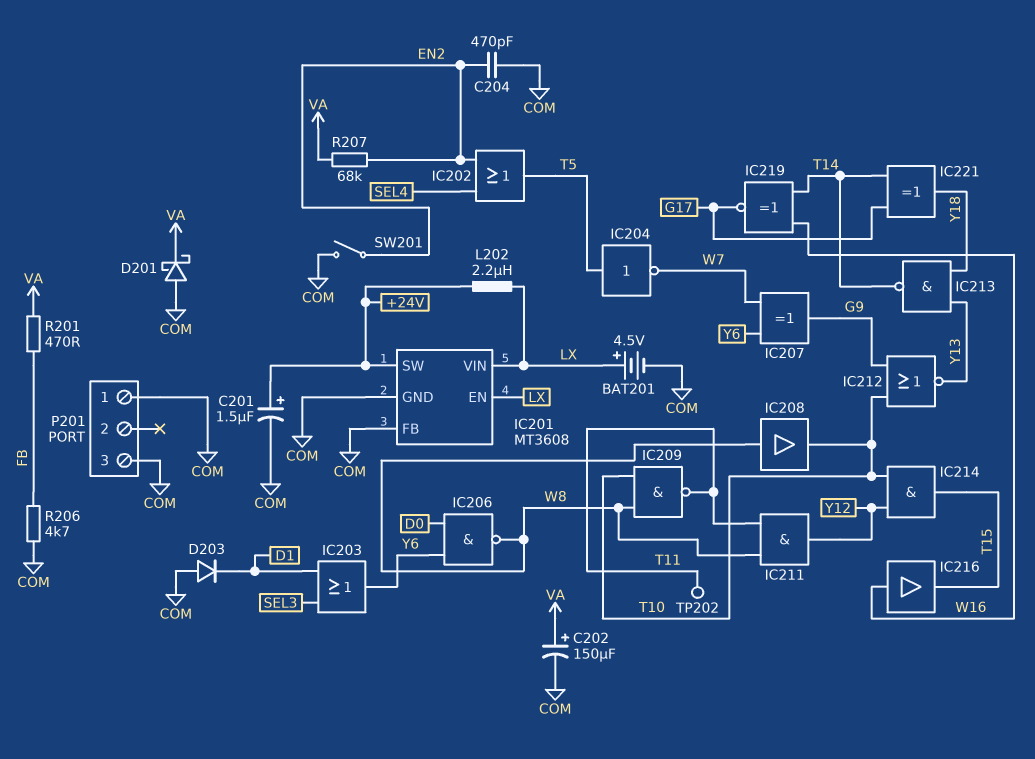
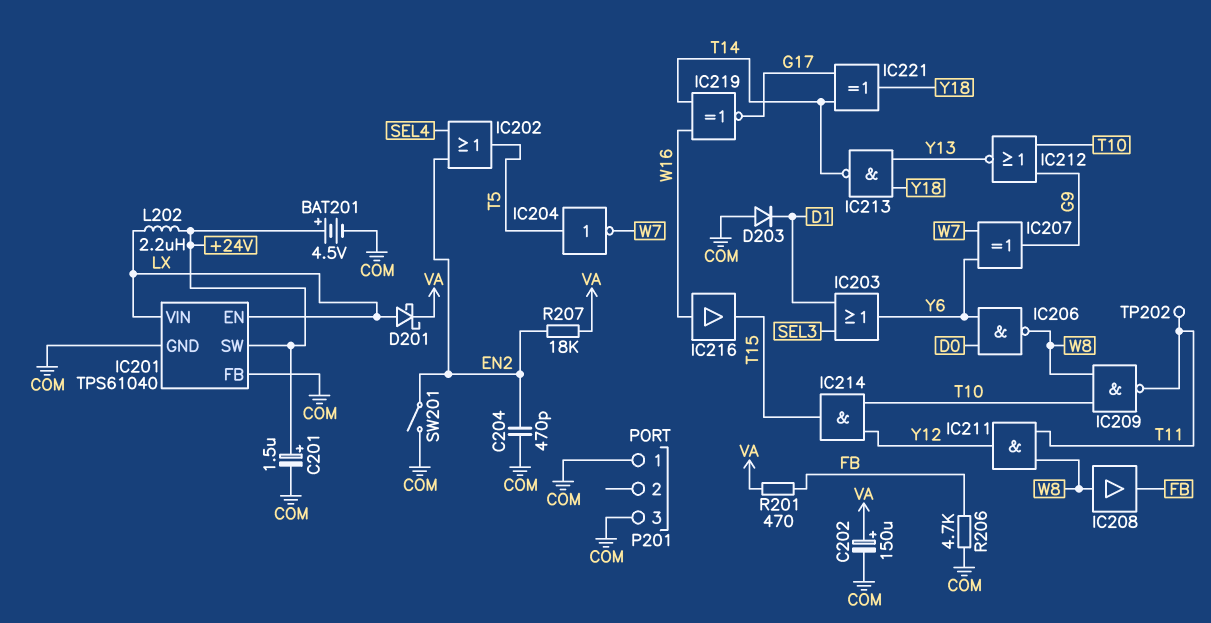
BAT201: 4.5V (plus LX, minus COM) -> 4.5V (plus +24V, minus COM)
D201: schottky (A COM, K VA) -> schottky (A LX, K VA)
IC201: MT3608 -> TPS61040
IC208: buffer (in W8, out T10) -> buffer (in W8, out FB)
R207: 68k (EN2, VA) -> 18k (EN2, VA)

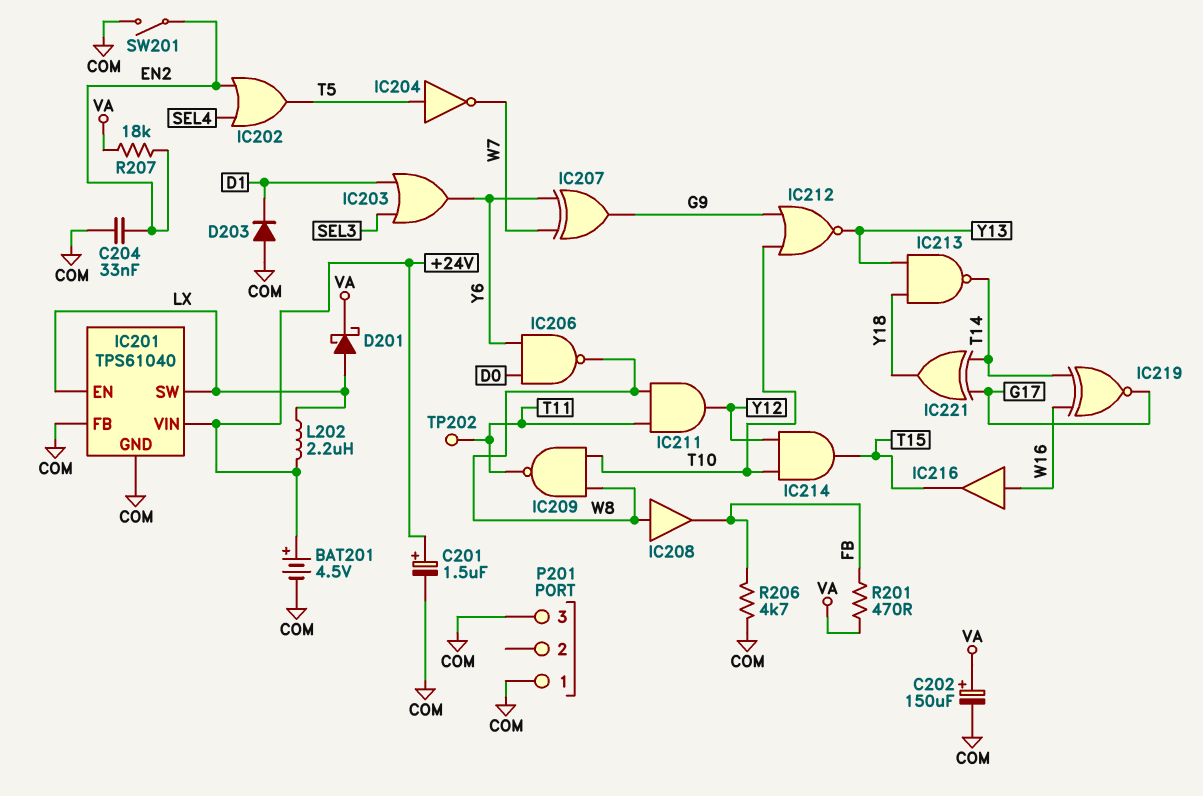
C204: 470pF (COM, EN2) -> 33nF (COM, EN2)
IC201 pin SW: +24V -> LX
IC201 pin VIN: LX -> +24V

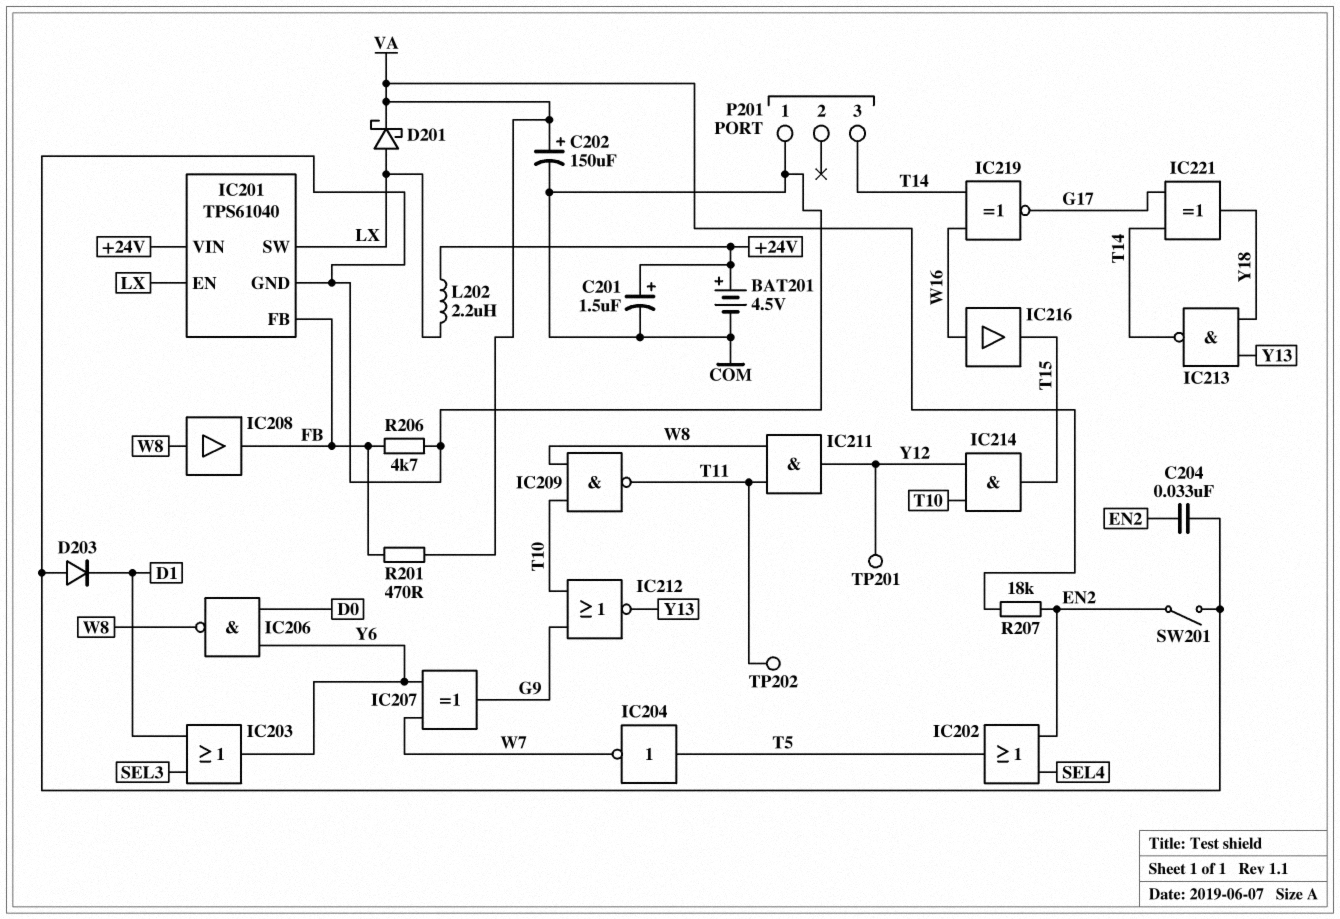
IC201 pin FB: COM -> FB
P201 pin 3: COM -> T14
TP201: none -> test point (Y12)

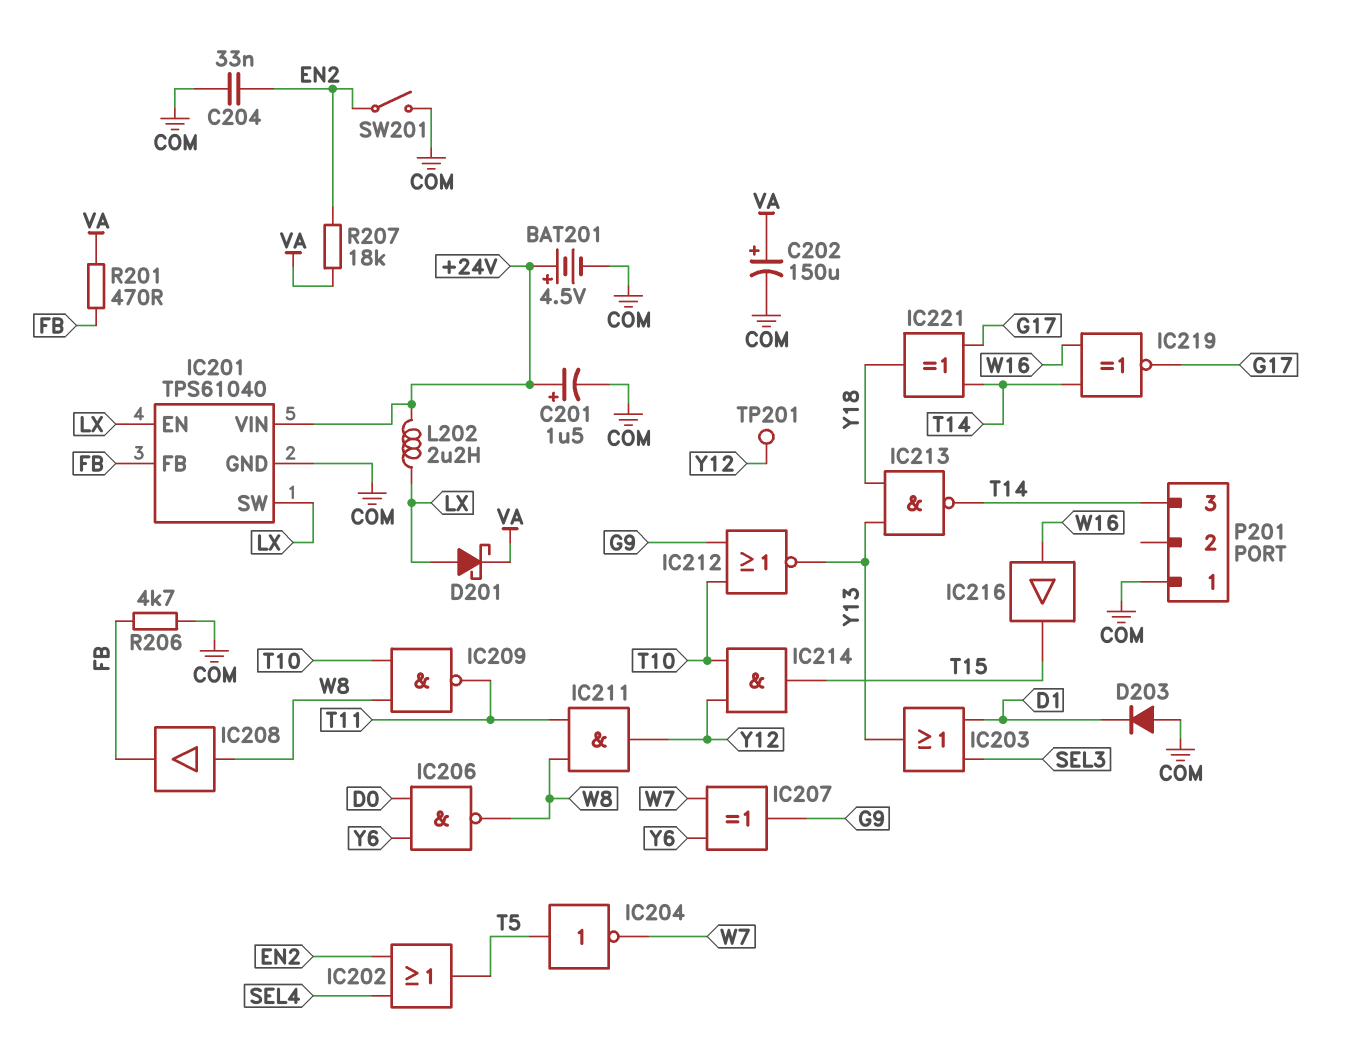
IC203: OR (in D1, in SEL3, out Y6) -> OR (in D1, in SEL3, out Y13)
TP202: test point (T11) -> none

